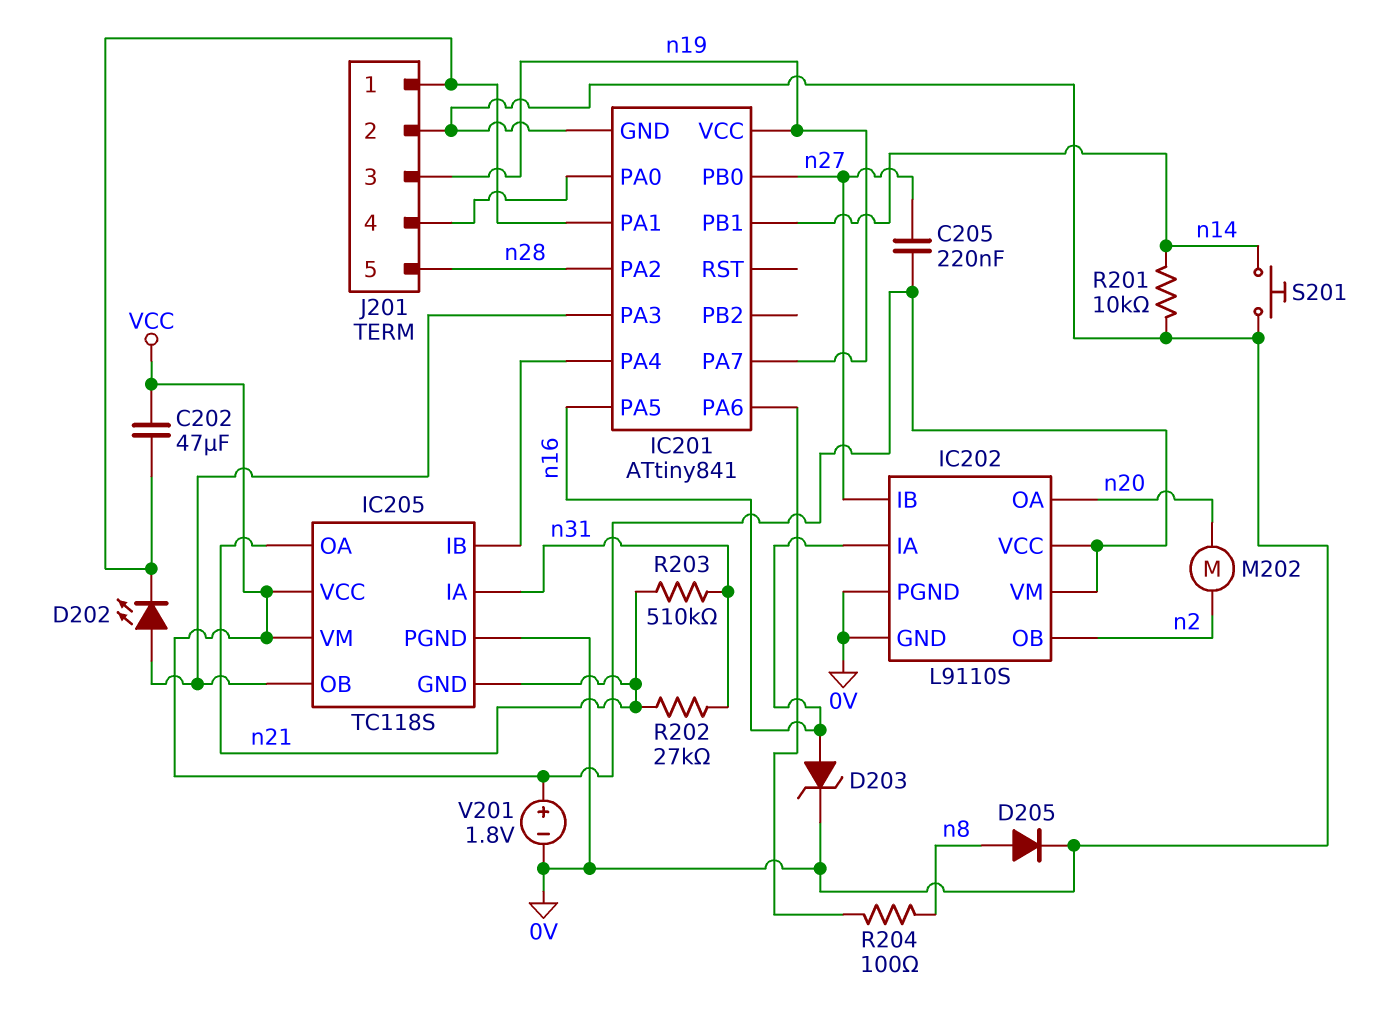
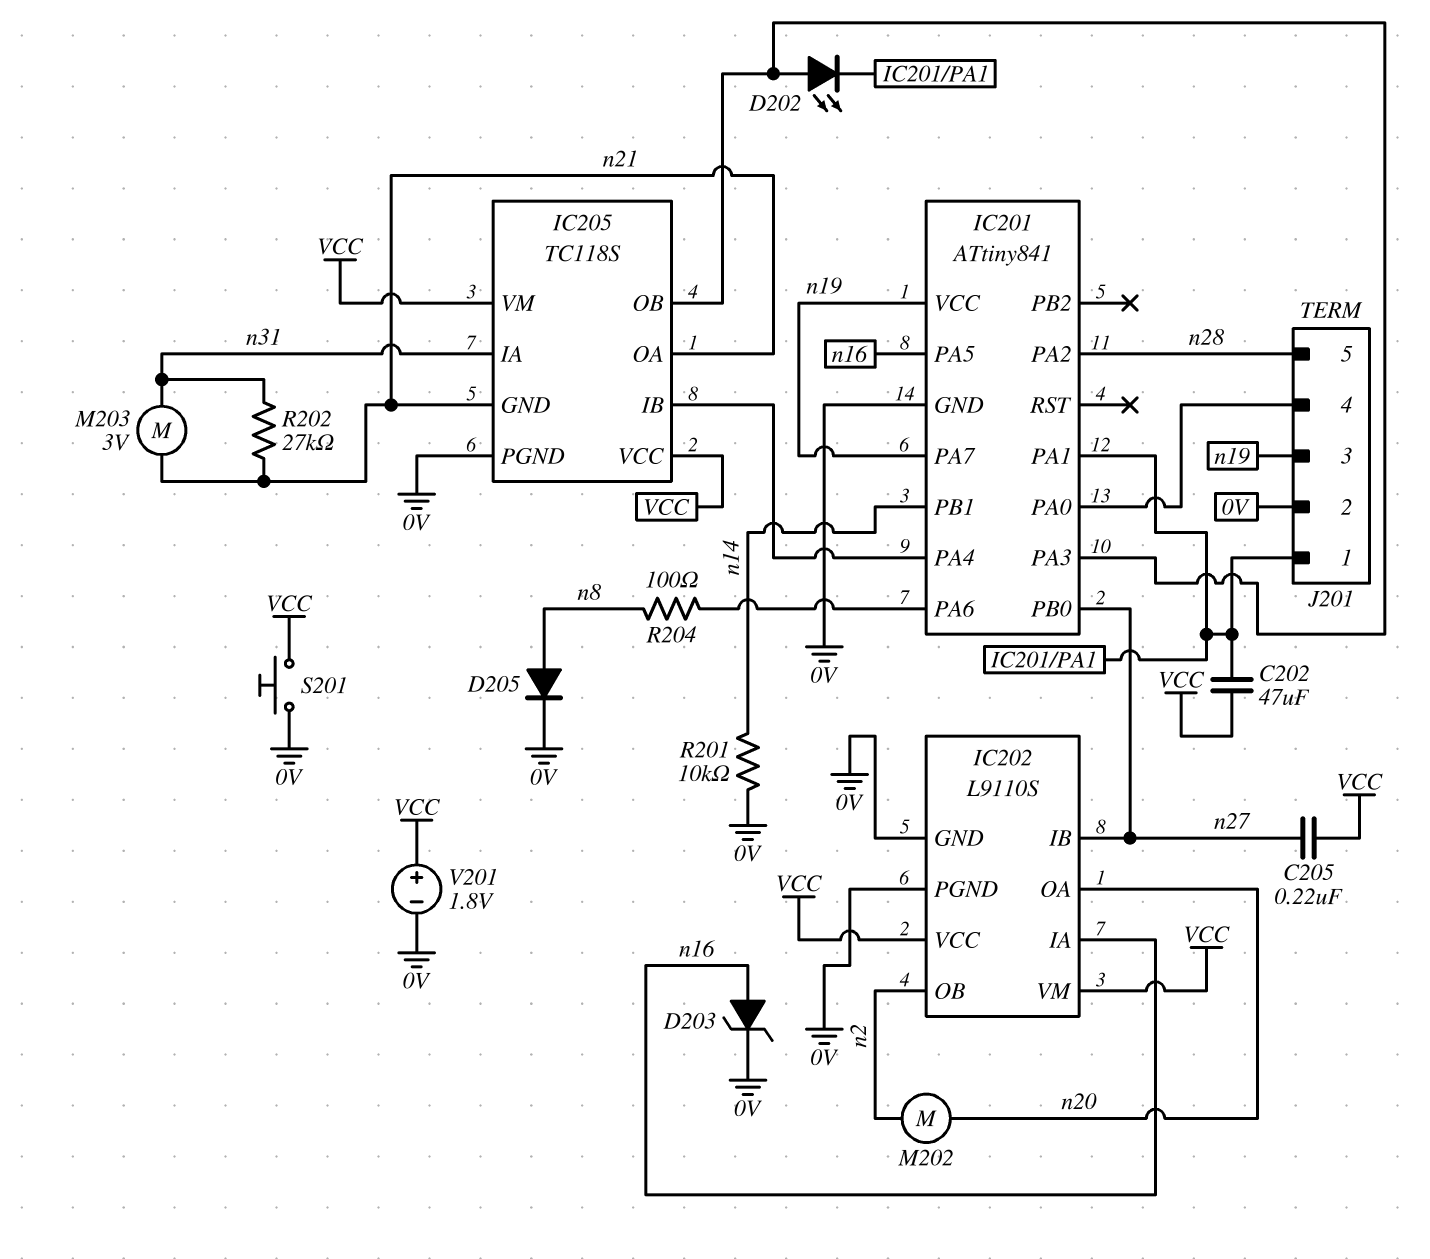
M203: none -> motor 3V (n21, n31)
R203: 510k (n21, n31) -> none
S201: button (0V, n14) -> button (0V, VCC)

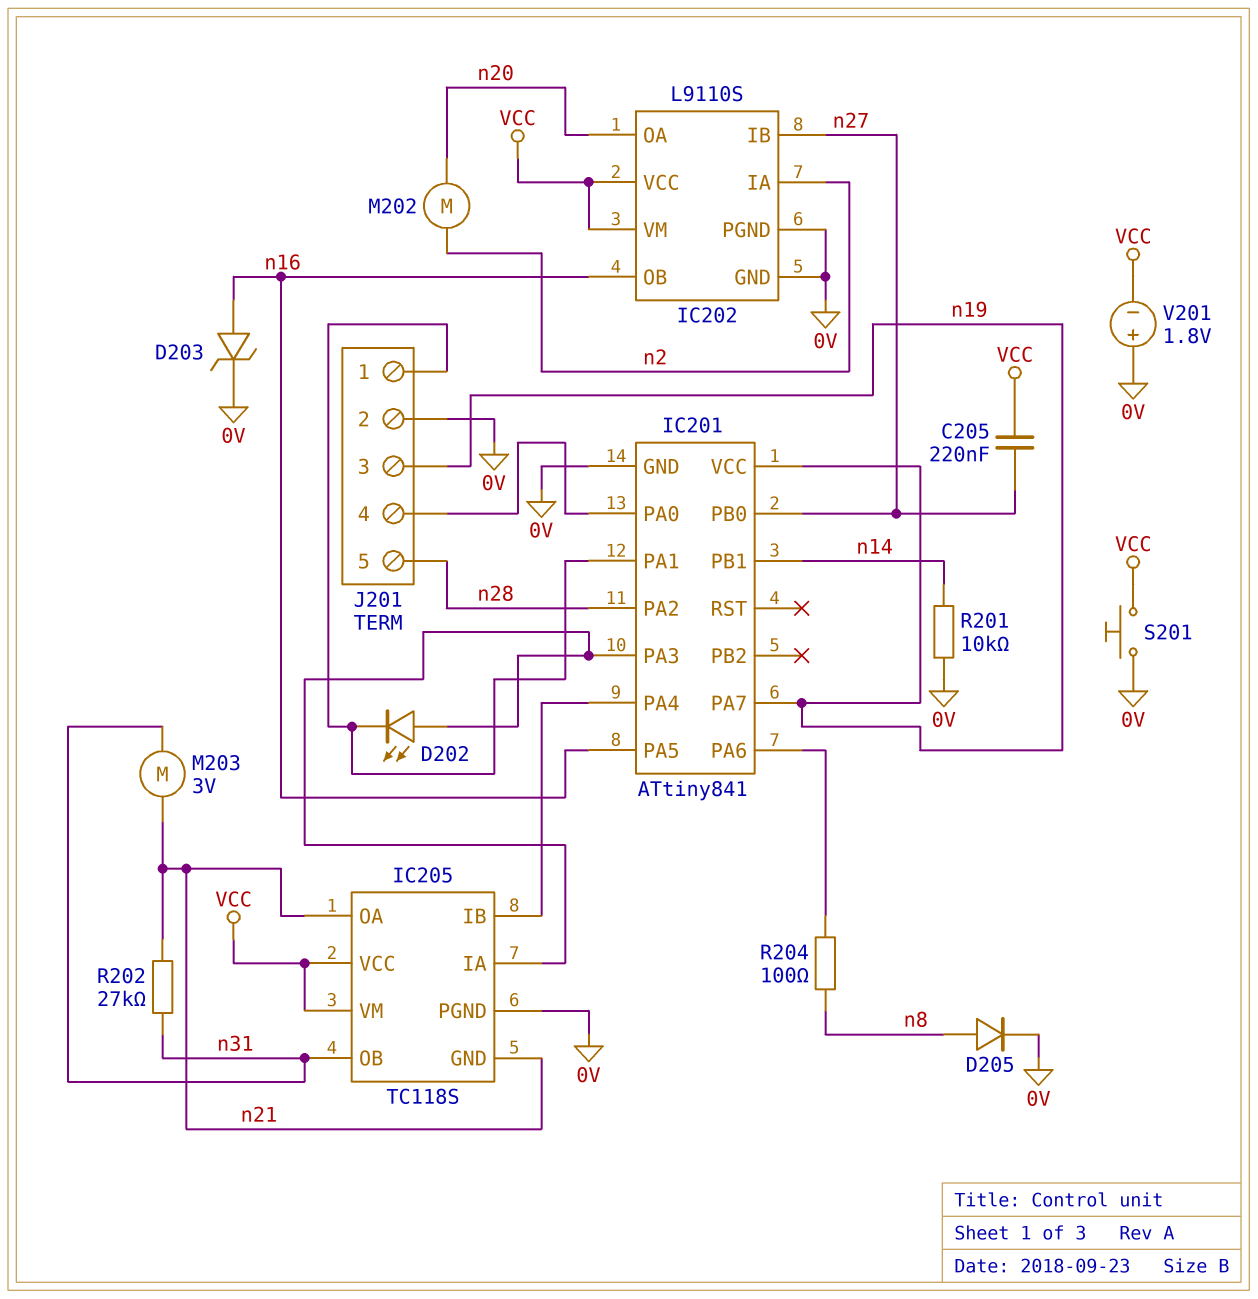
C202: 47uF (IC201/PA1, VCC) -> none
IC202 pin IA: n16 -> n2
IC202 pin OB: n2 -> n16
IC205 pin IA: n31 -> IC201/PA3
IC205 pin OB: IC201/PA3 -> n31
V201: 1.8V (plus VCC, minus 0V) -> 1.8V (plus 0V, minus VCC)

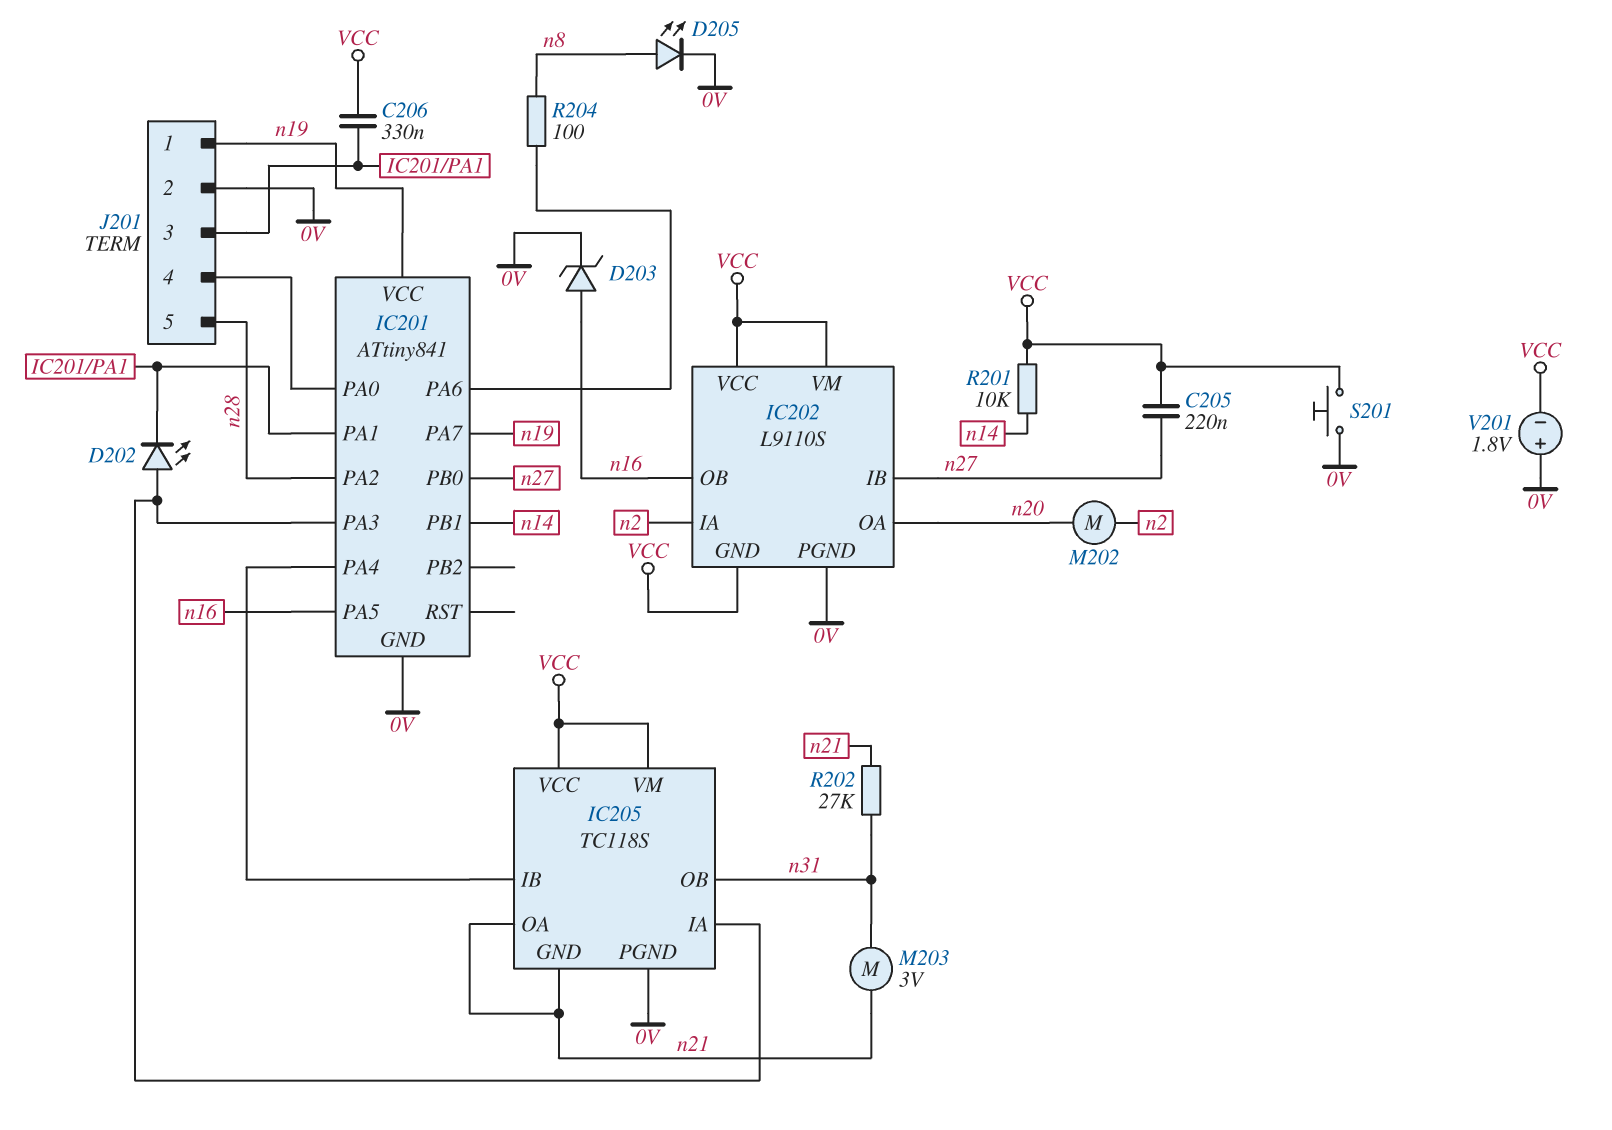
C206: none -> 330nF (IC201/PA1, VCC)
D205: diode (A n8, K 0V) -> LED (A n8, K 0V)
IC202 pin GND: 0V -> VCC
J201 pin 1: IC201/PA1 -> n19
J201 pin 3: n19 -> IC201/PA1
R201: 10k (0V, n14) -> 10k (VCC, n14)

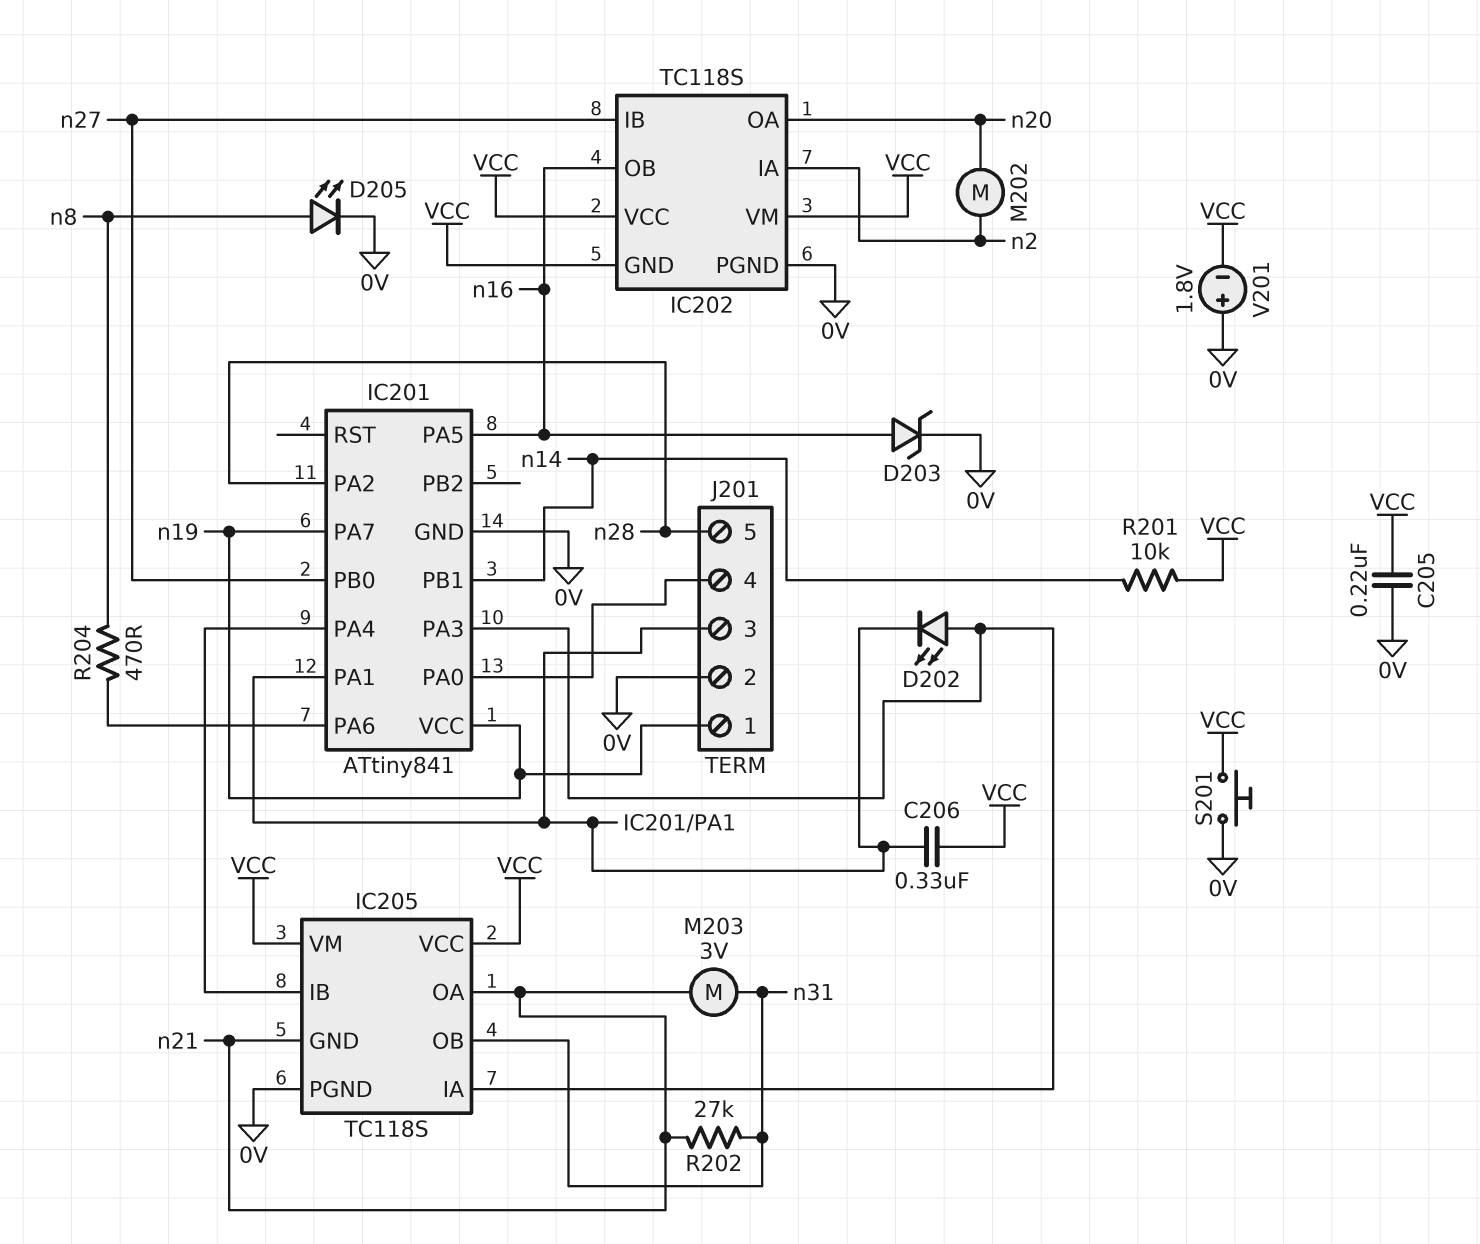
C205: 220nF (VCC, n27) -> 220nF (0V, VCC)
IC202: L9110S -> TC118S
R204: 100 (IC201/PA6, n8) -> 470 (IC201/PA6, n8)

